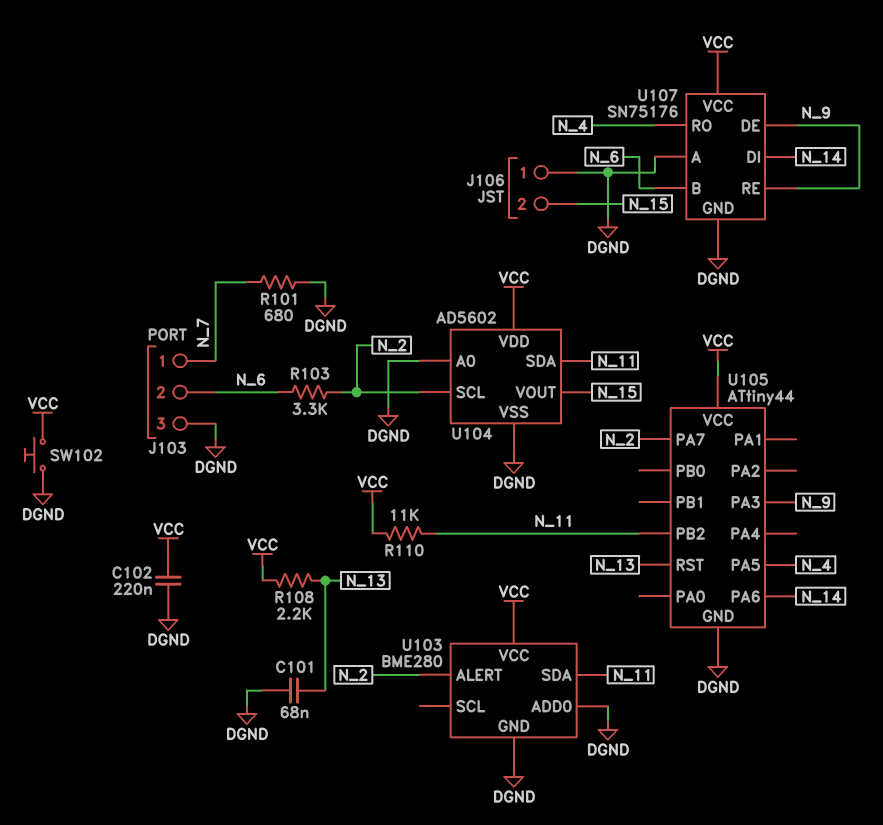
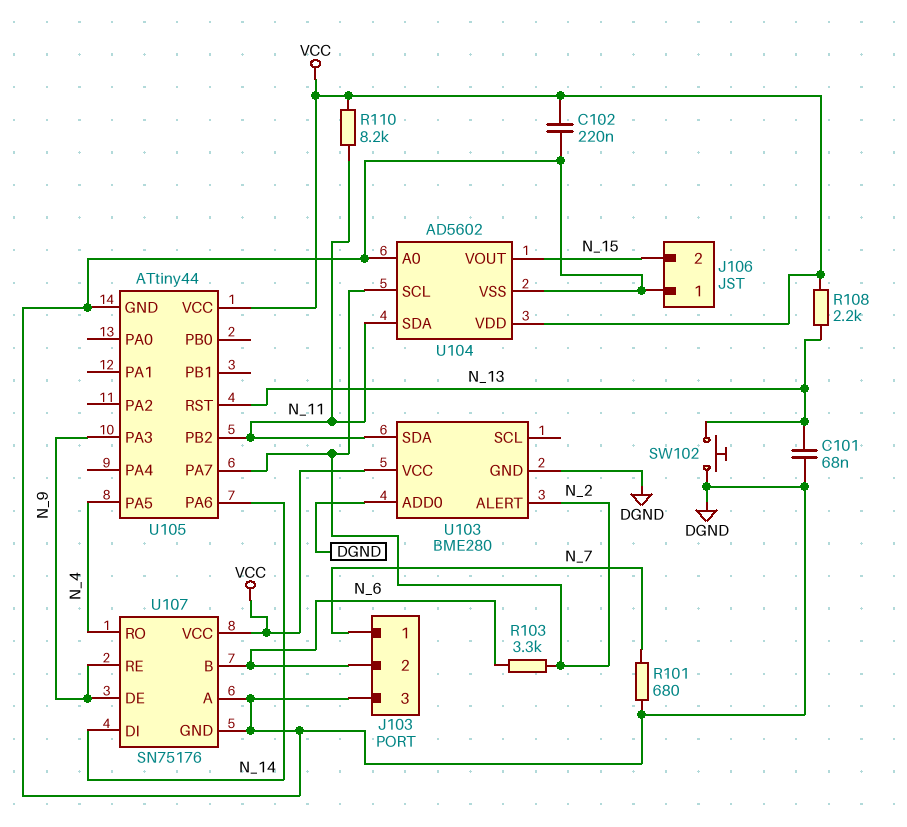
R110: 11k (N_11, VCC) -> 8.2k (N_11, VCC)
SW102: button (DGND, VCC) -> button (DGND, N_13)

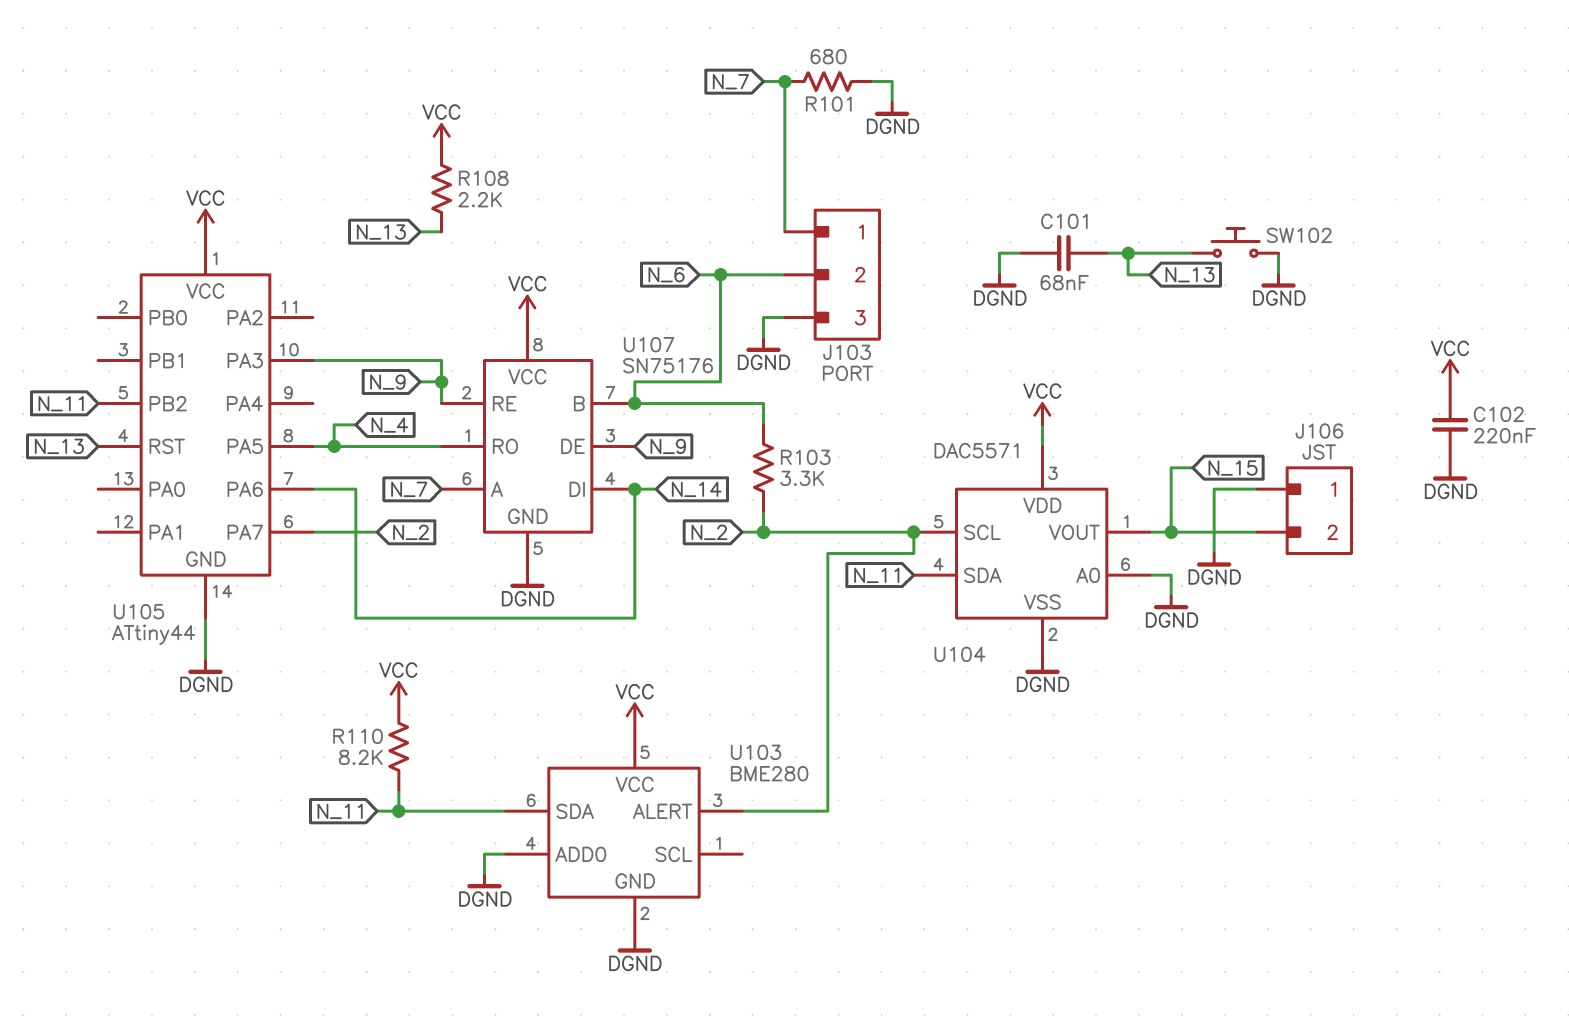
U104: AD5602 -> DAC5571
U107 pin A: DGND -> N_7

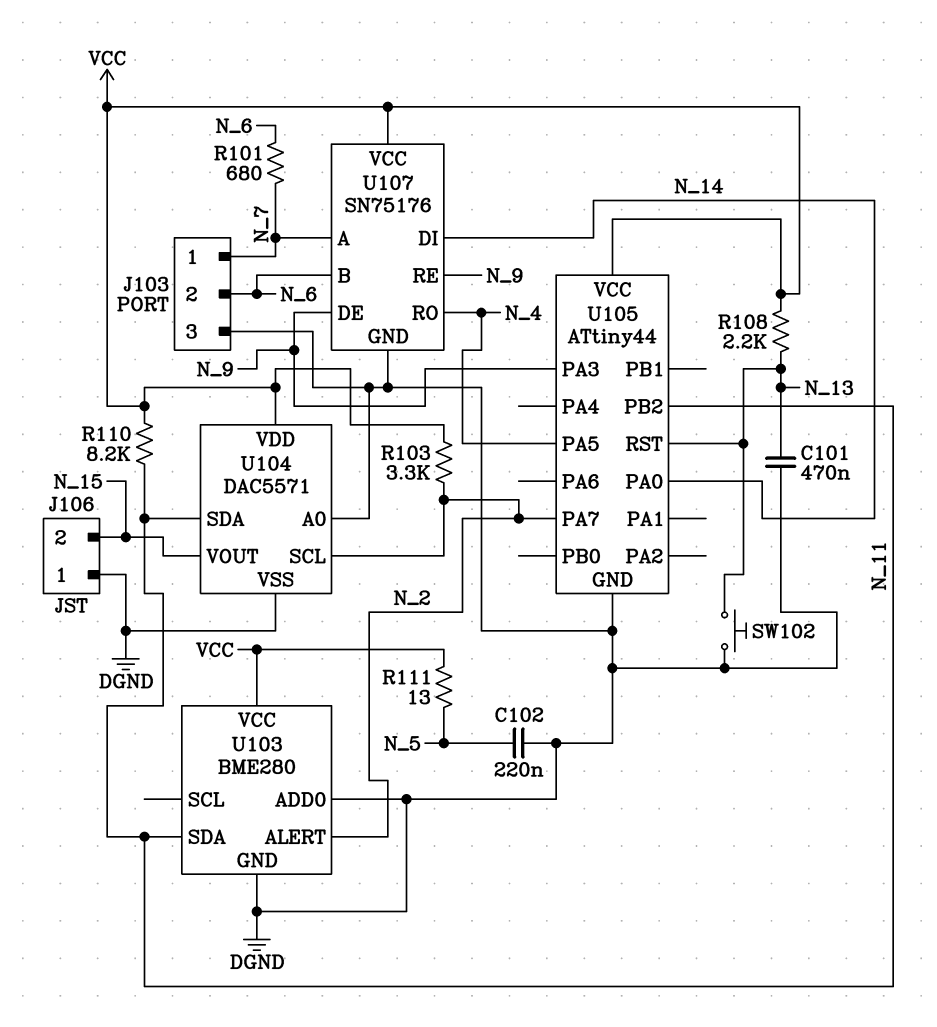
C101: 68nF (DGND, N_13) -> 470nF (DGND, N_13)
C102: 220nF (DGND, VCC) -> 220nF (DGND, N_5)
R101: 680 (DGND, N_7) -> 680 (N_6, N_7)
R103: 3.3k (N_2, N_6) -> 3.3k (N_2, VCC)
R111: none -> 13 (N_5, VCC)
U105 pin PA0: none -> N_14
U105 pin PA6: N_14 -> none

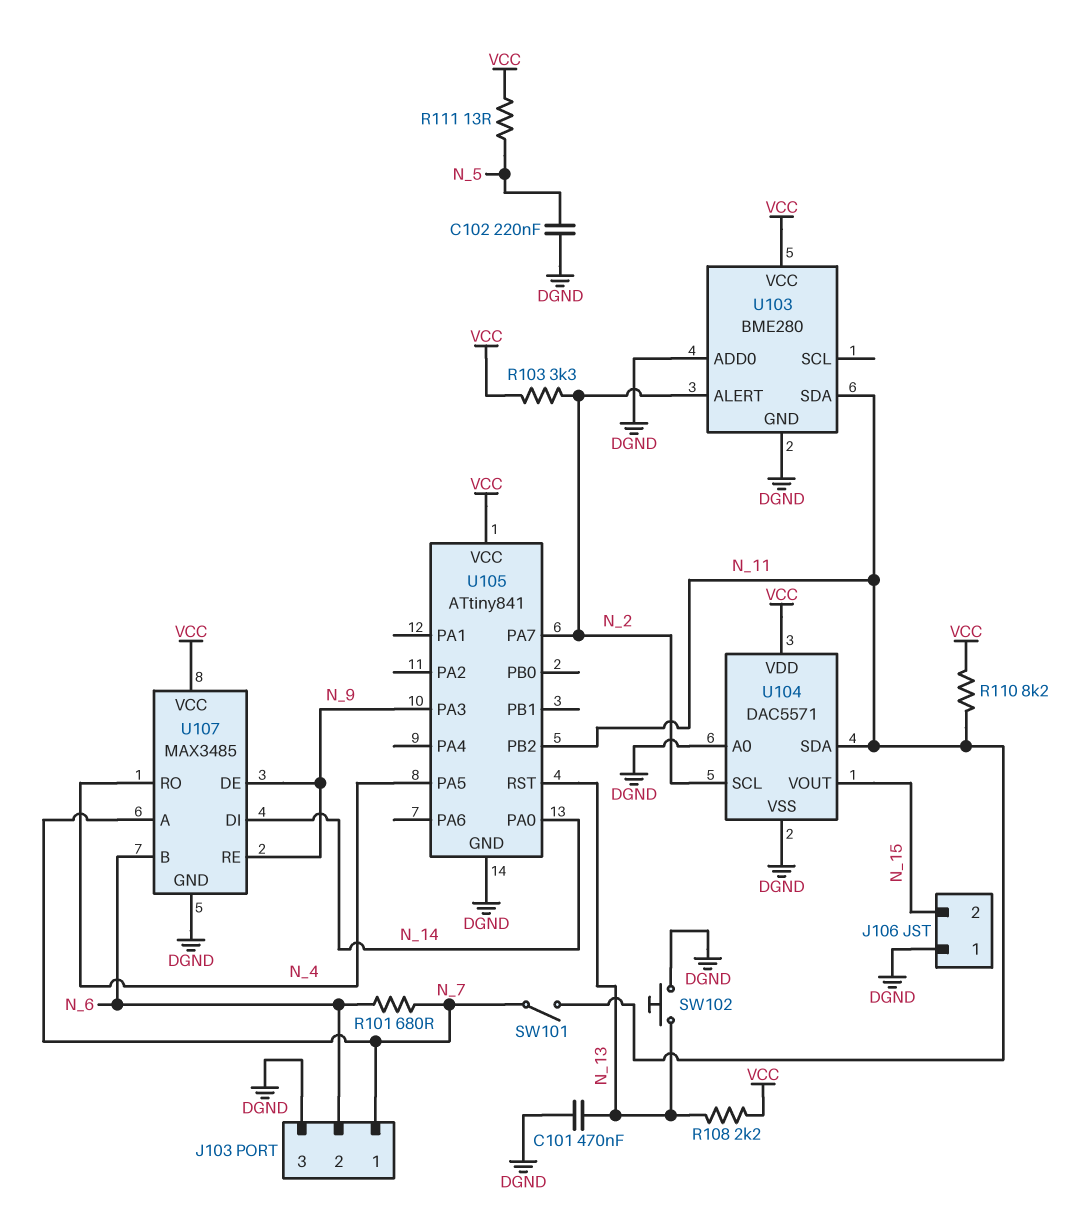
SW101: none -> switch (N_7, N_11)
U105: ATtiny44 -> ATtiny841
U107: SN75176 -> MAX3485

